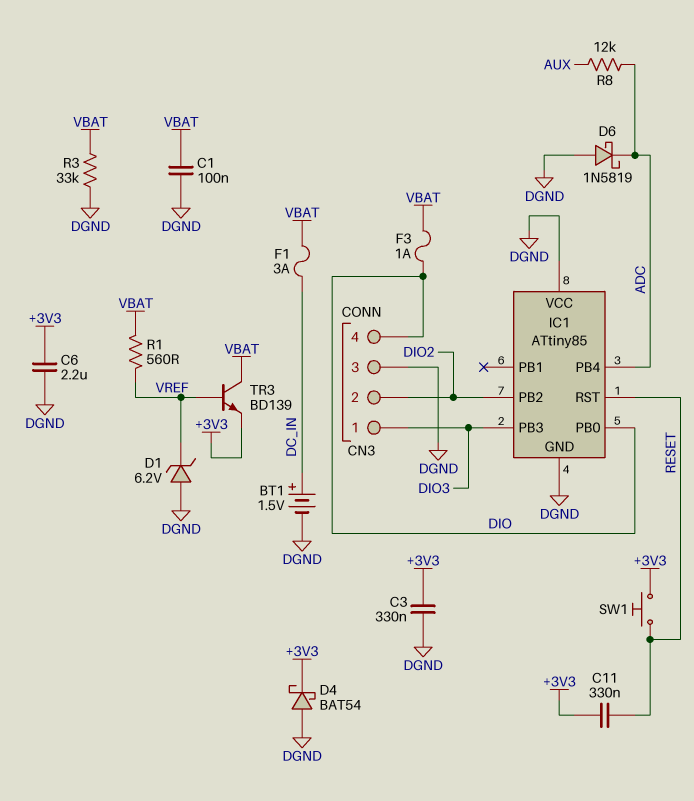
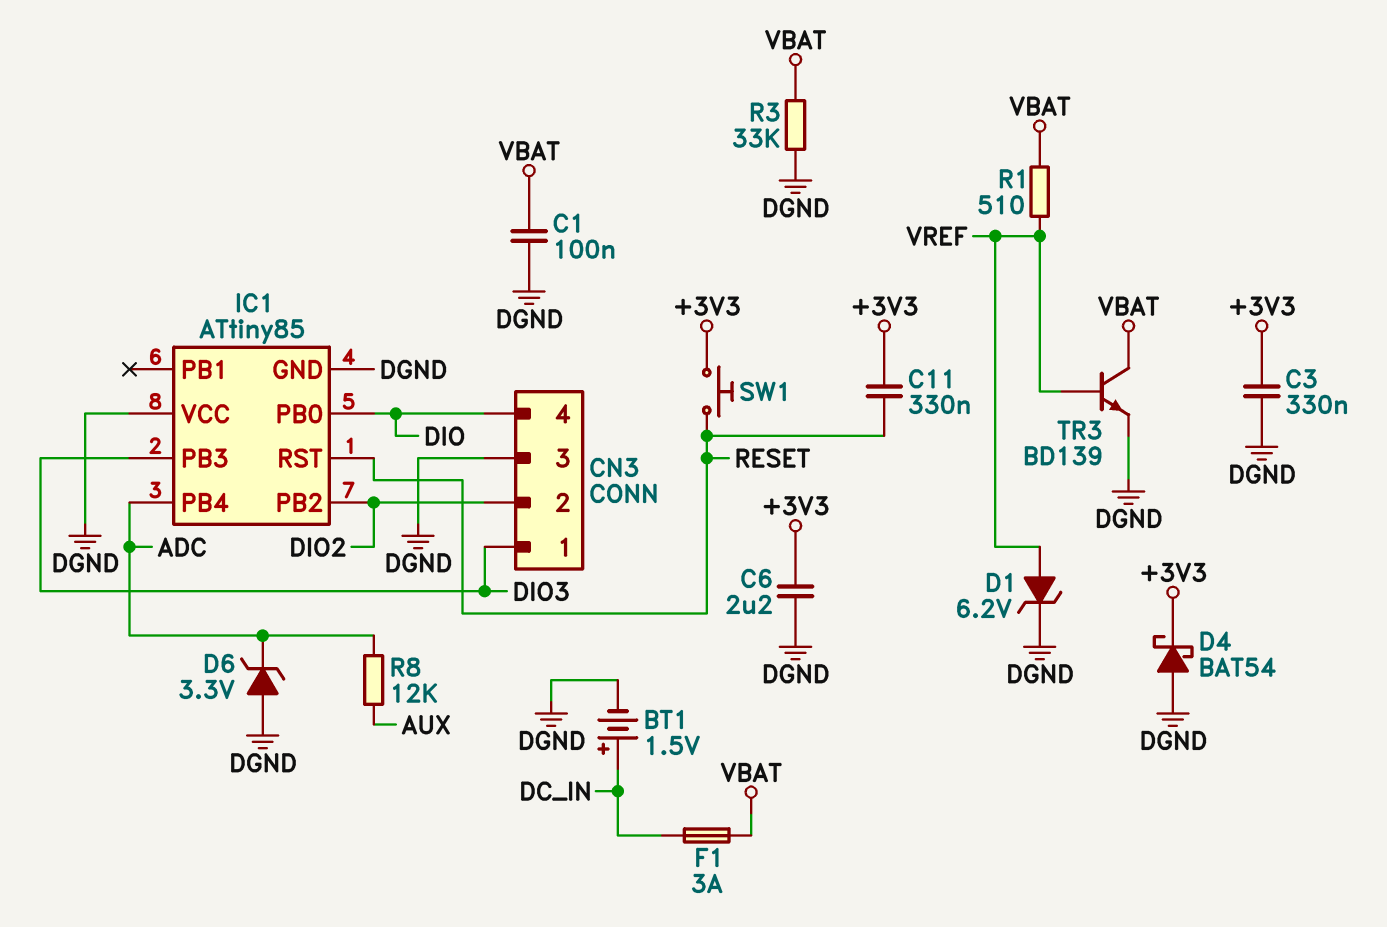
D1: zener 6.2V (A DGND, K VREF) -> zener 6.2V (A VREF, K DGND)
D6: schottky 1N5819 (A DGND, K ADC) -> zener 3.3V (A DGND, K ADC)
F3: 1A (DIO, VBAT) -> none
R1: 560 (VBAT, VREF) -> 510 (VBAT, VREF)
TR3: NPN BD139 (B VREF, C VBAT, E +3V3) -> NPN BD139 (B VREF, C VBAT, E DGND)

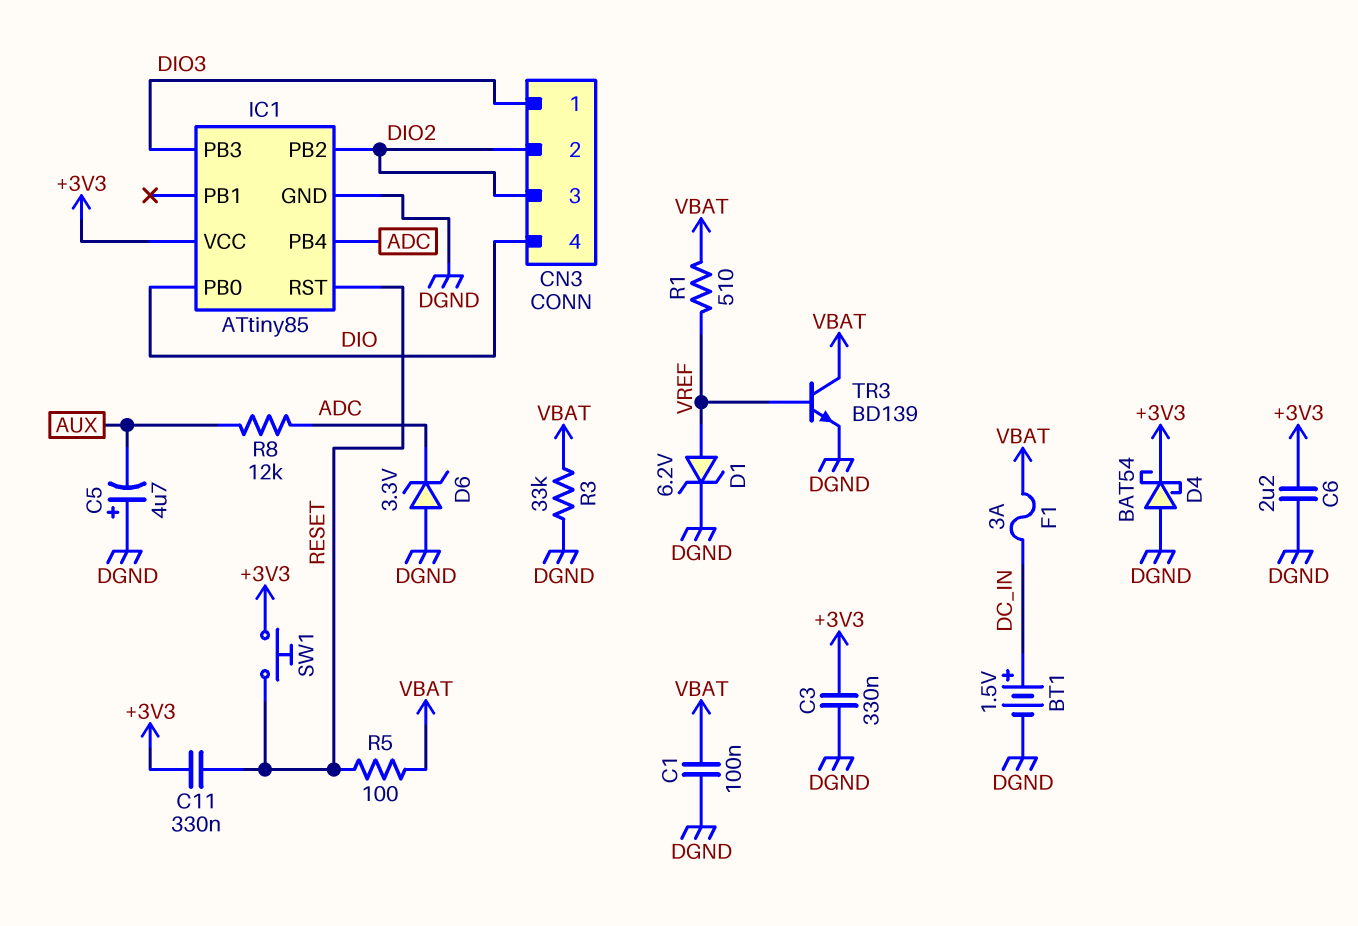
C5: none -> 4.7uF (plus DGND, minus AUX)
CN3 pin 3: DGND -> DIO2
IC1 pin VCC: DGND -> +3V3
R5: none -> 100 (RESET, VBAT)

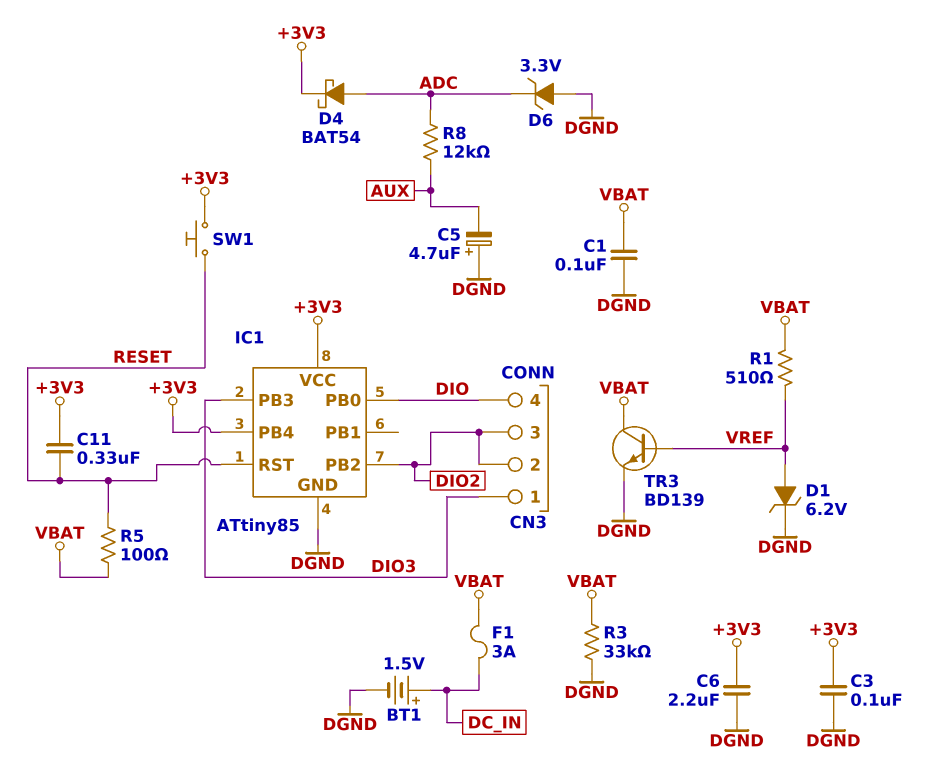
C3: 330nF (+3V3, DGND) -> 100nF (+3V3, DGND)
D4: schottky BAT54 (A DGND, K +3V3) -> schottky BAT54 (A ADC, K +3V3)
IC1 pin PB4: ADC -> +3V3

